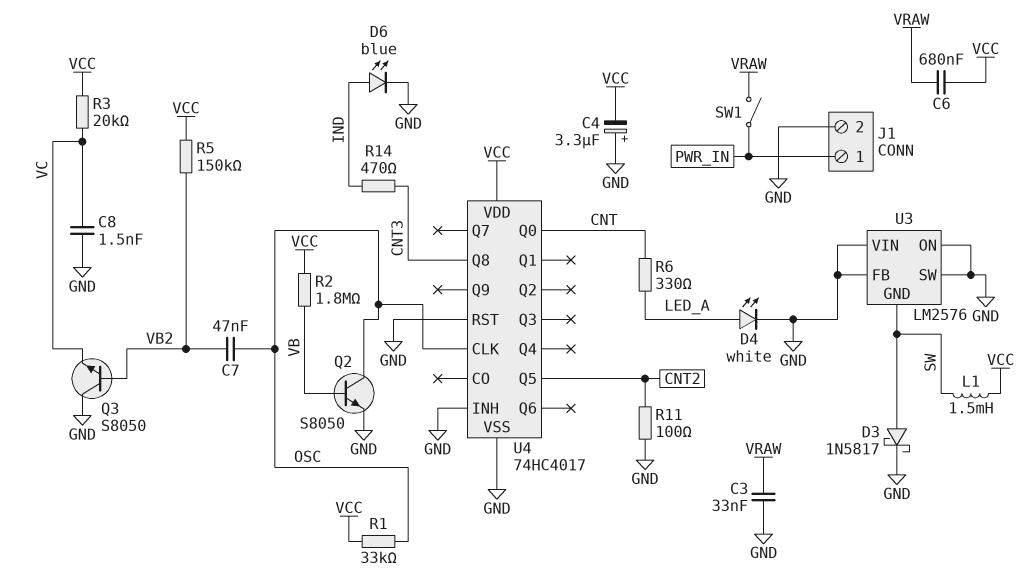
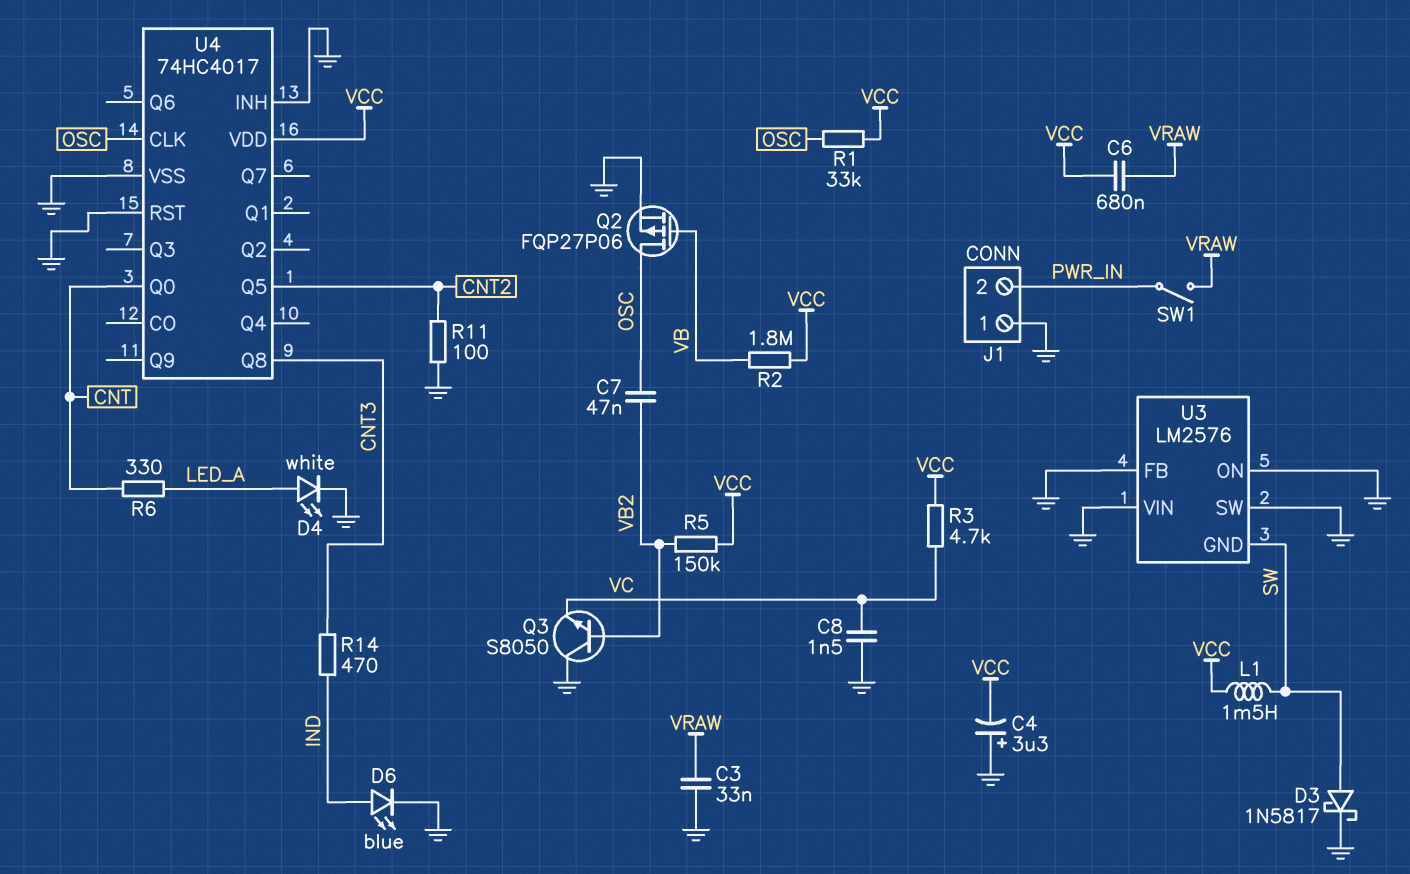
J1 pin 1: PWR_IN -> GND
J1 pin 2: GND -> PWR_IN
Q2: NPN S8050 (B VB, C OSC, E GND) -> PMOS FQP27P06 (G VB, D OSC, S GND)
R3: 20k (VC, VCC) -> 4.7k (VC, VCC)

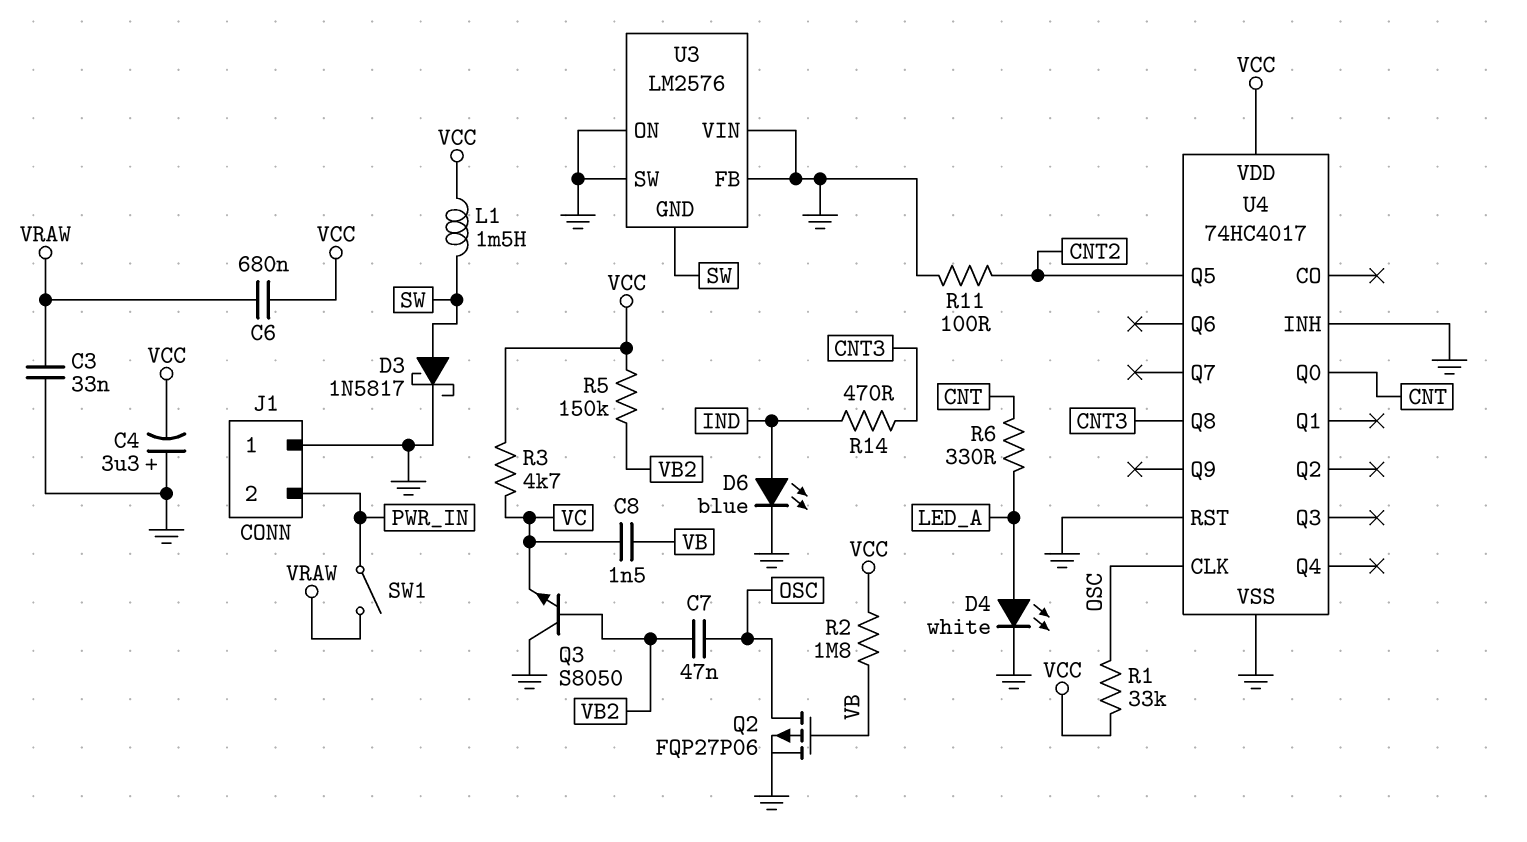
C8: 1.5nF (GND, VC) -> 1.5nF (VB, VC)

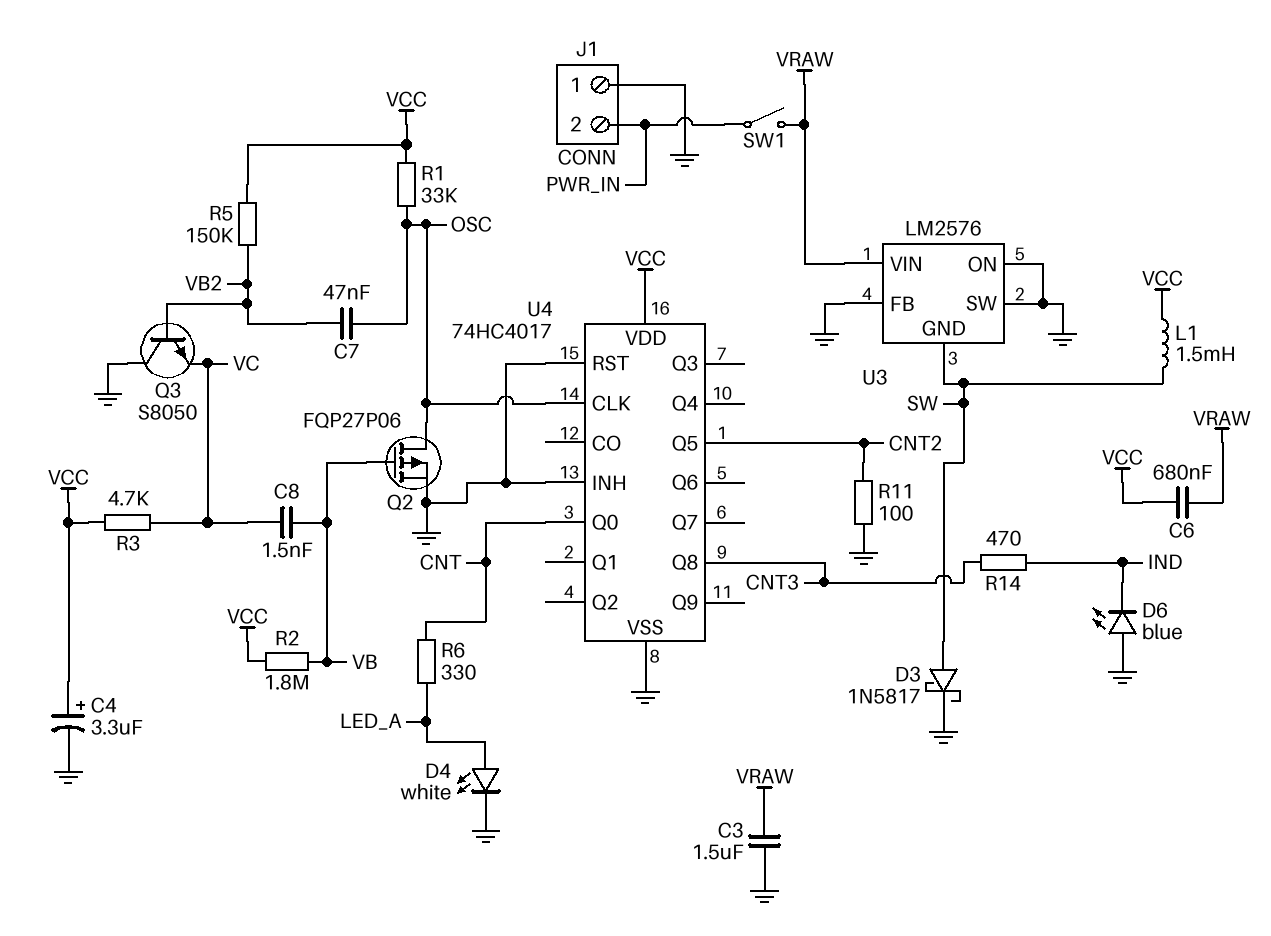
C3: 33nF (GND, VRAW) -> 1.5uF (GND, VRAW)
C4: 3.3uF (plus GND, minus VCC) -> 3.3uF (plus VCC, minus GND)
D6: LED blue (A IND, K GND) -> LED blue (A GND, K IND)
U3 pin VIN: GND -> VRAW

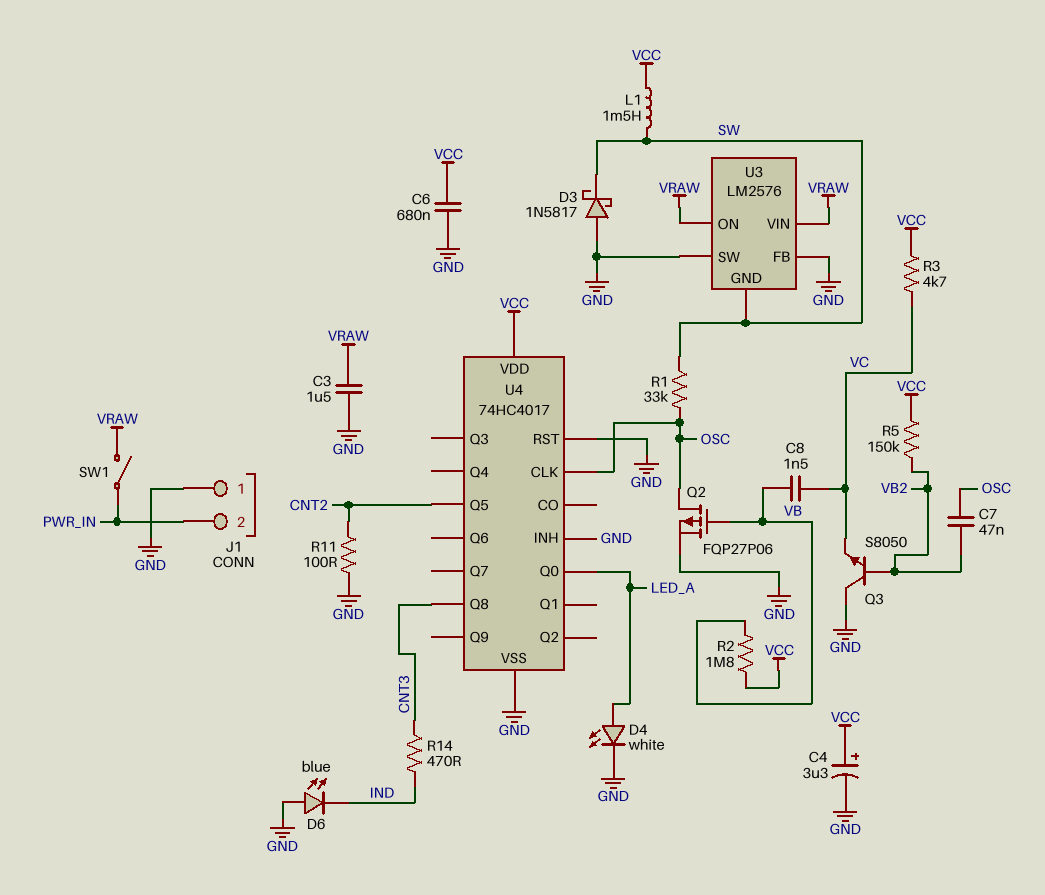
C6: 680nF (VCC, VRAW) -> 680nF (GND, VCC)
D3: schottky 1N5817 (A SW, K GND) -> schottky 1N5817 (A GND, K SW)
R1: 33k (OSC, VCC) -> 33k (OSC, SW)
R6: 330 (CNT, LED_A) -> none
U3 pin ON: GND -> VRAW
U4 pin Q0: CNT -> LED_A

